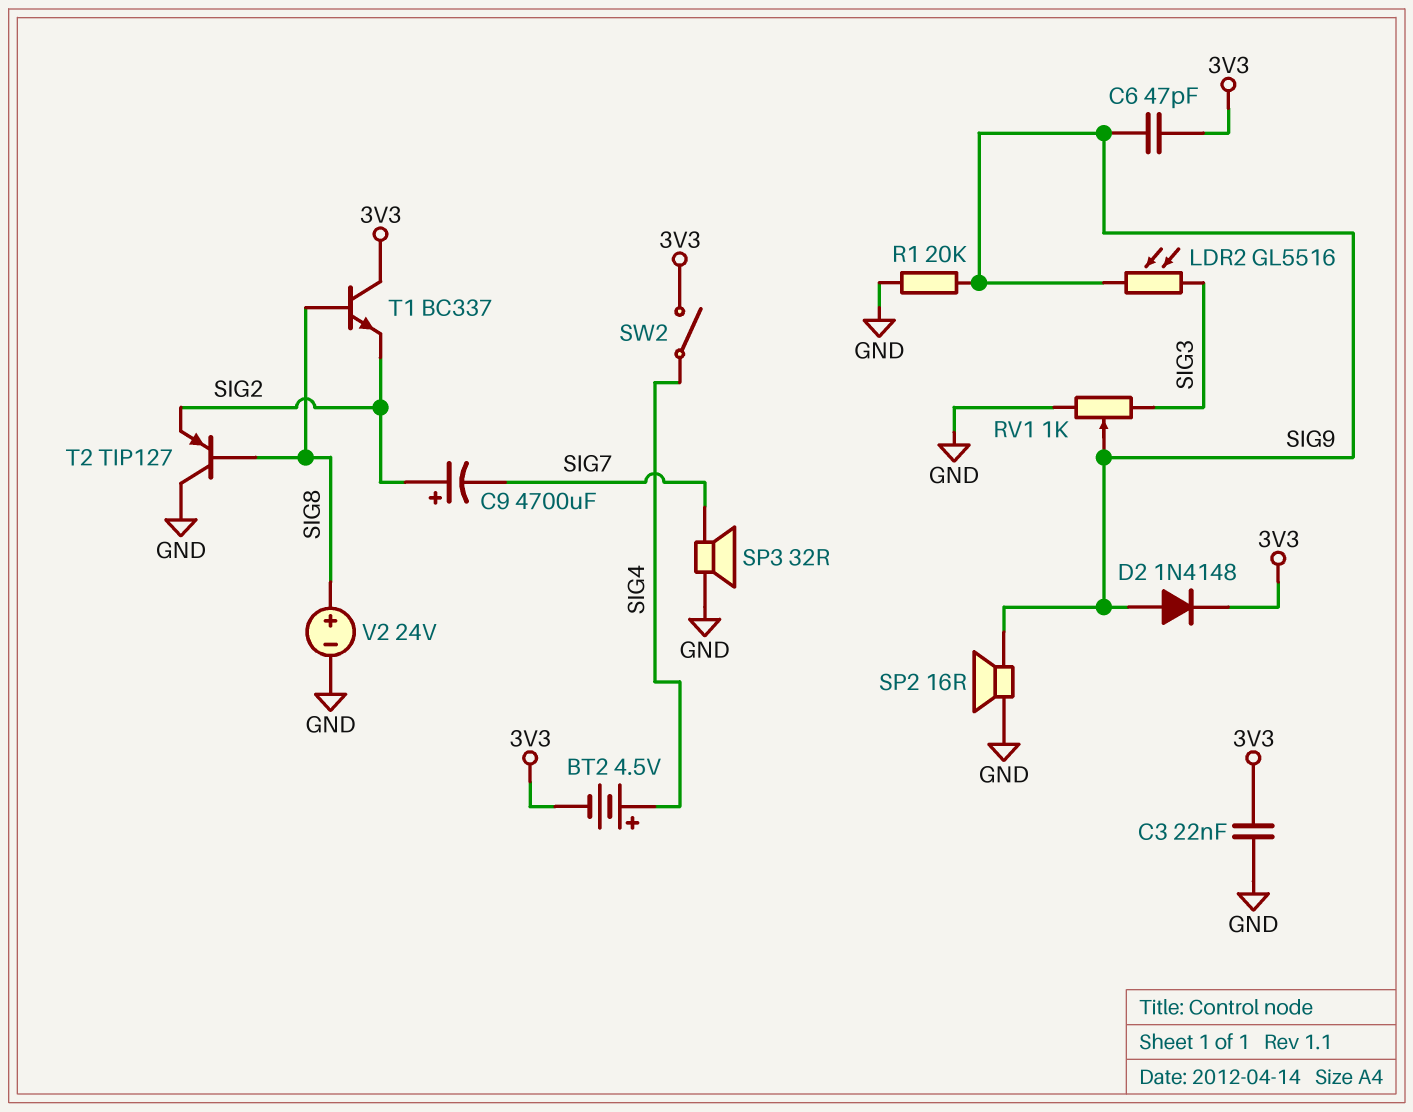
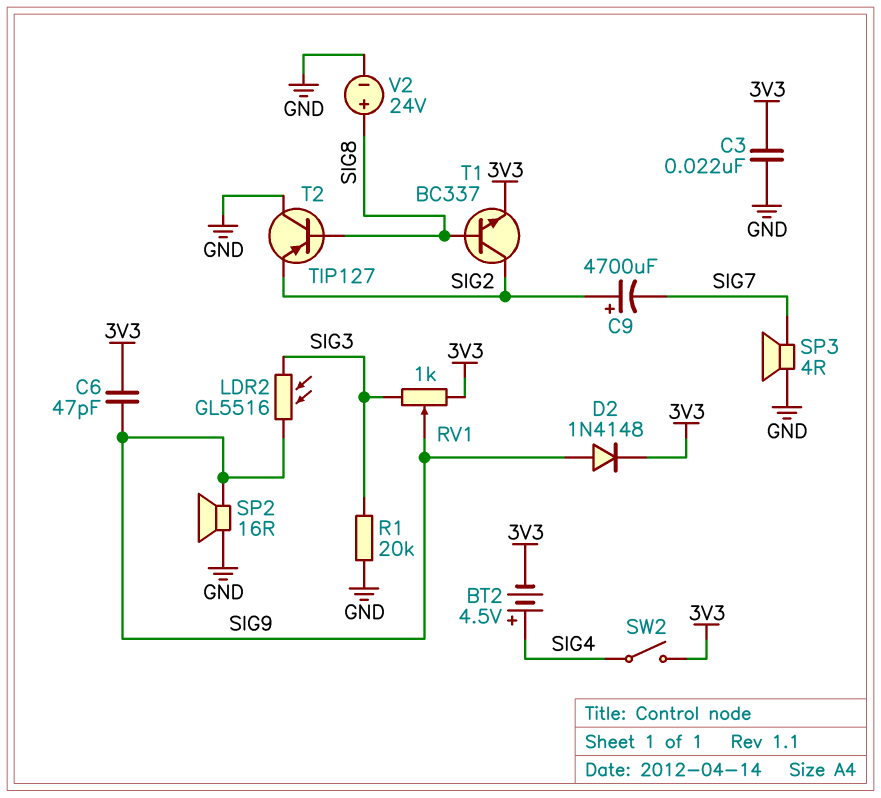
R1: 20k (GND, SIG9) -> 20k (GND, SIG3)
RV1: 1k (GND, SIG3, wiper SIG9) -> 1k (3V3, SIG3, wiper SIG9)
SP3: speaker 32R (GND, SIG7) -> speaker 4R (GND, SIG7)
T1: NPN BC337 (B SIG8, C 3V3, E SIG2) -> NPN BC337 (B SIG8, C SIG2, E 3V3)

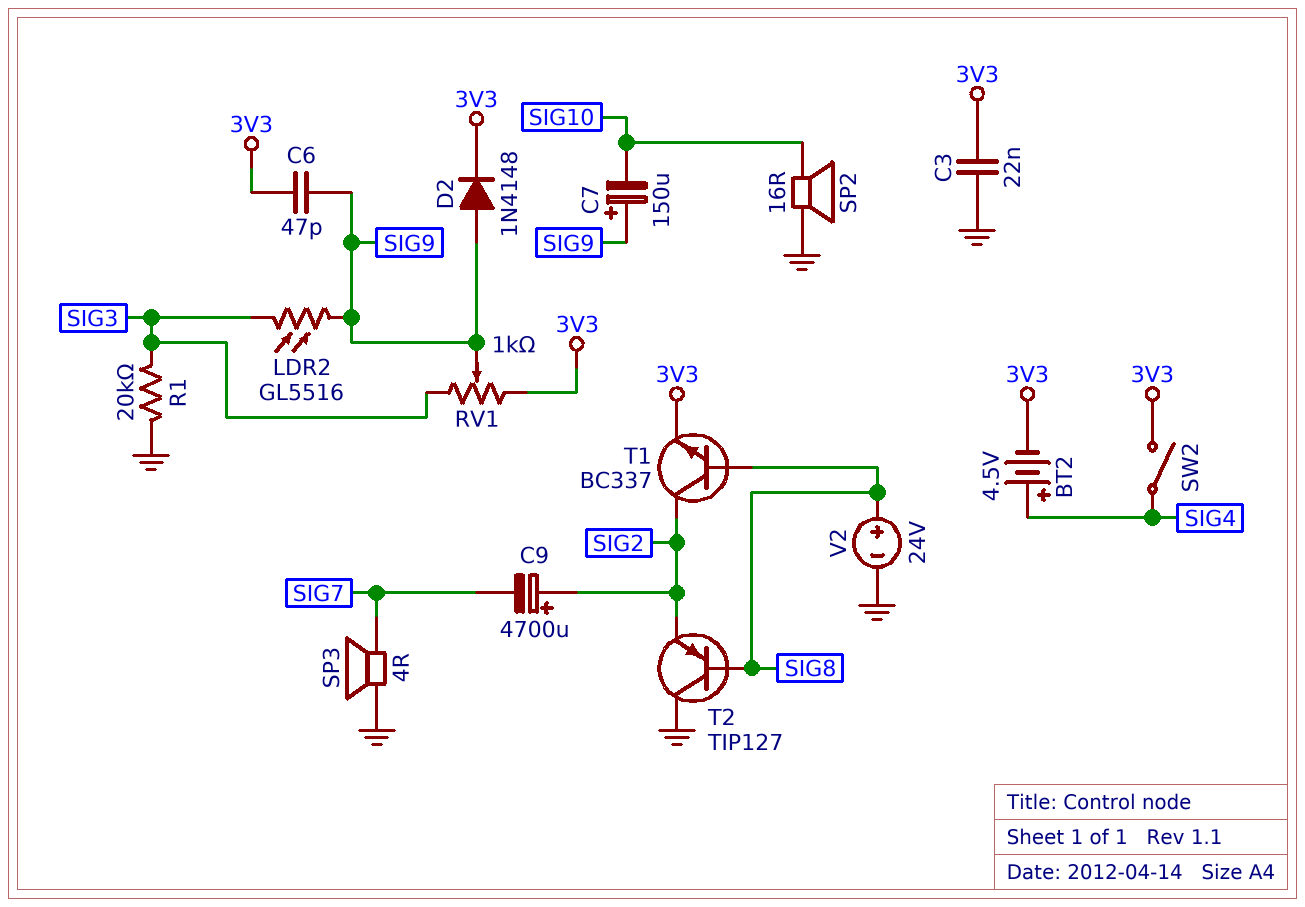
C7: none -> 150uF (plus SIG9, minus SIG10)
SP2: speaker 16R (GND, SIG9) -> speaker 16R (GND, SIG10)

